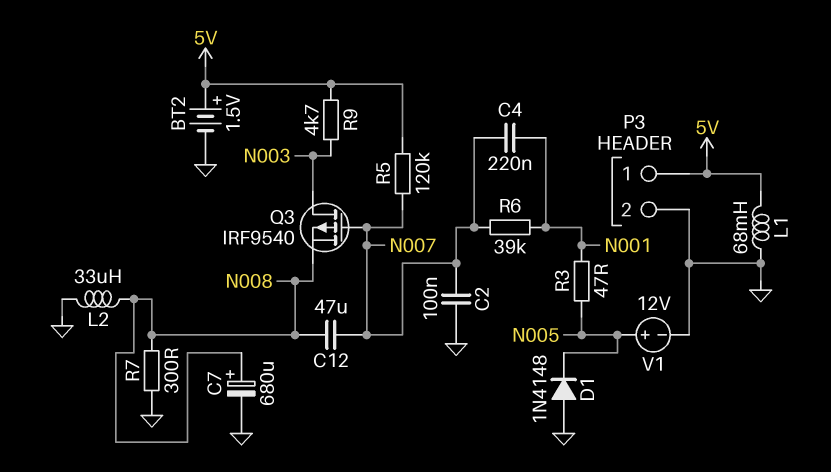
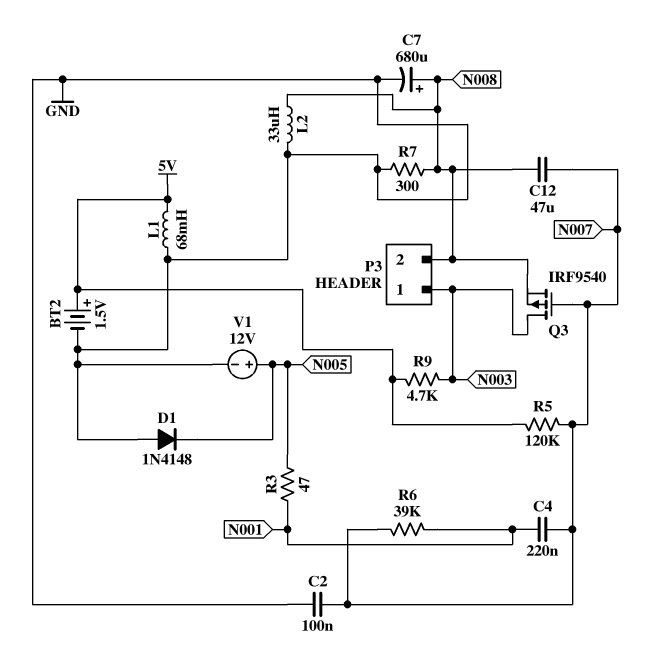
P3 pin 1: 5V -> N003
P3 pin 2: GND -> N008

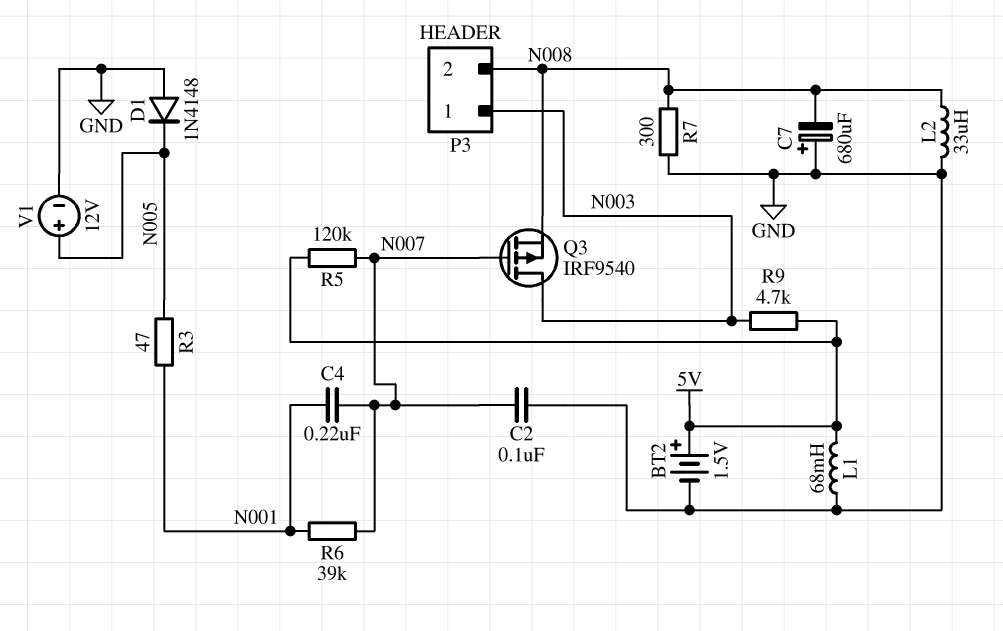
C7: 680uF (plus N008, minus GND) -> 680uF (plus GND, minus N008)
C12: 47uF (N007, N008) -> none

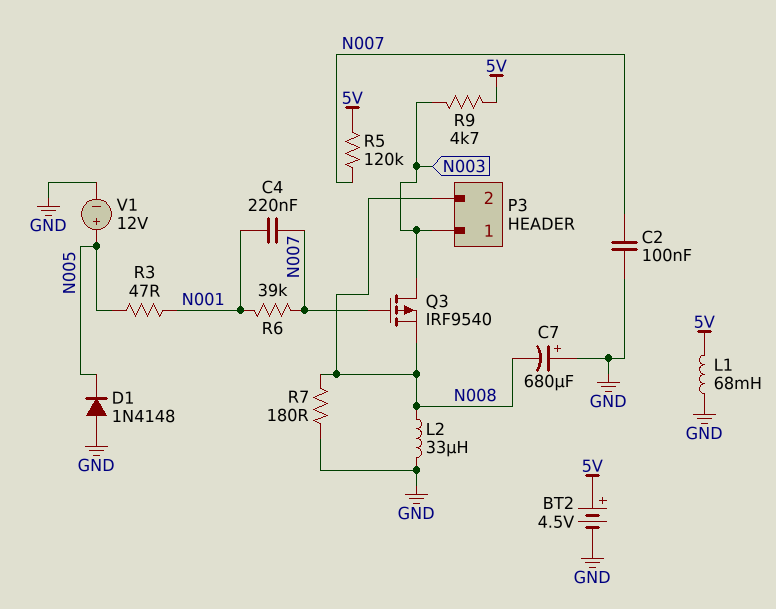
BT2: 1.5V (plus 5V, minus GND) -> 4.5V (plus 5V, minus GND)
R7: 300 (GND, N008) -> 180 (GND, N008)

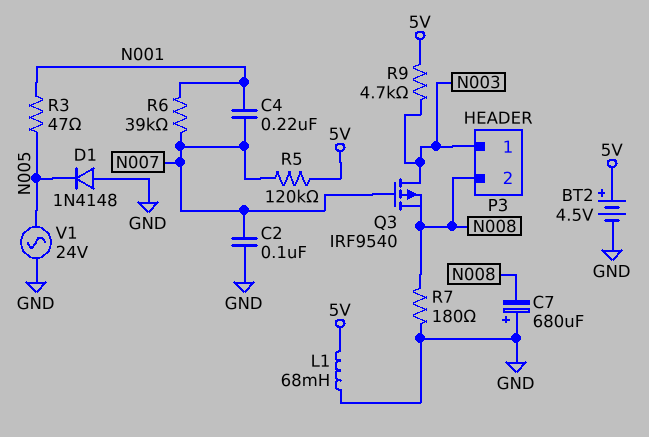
L2: 33uH (GND, N008) -> none
V1: 12V (plus N005, minus GND) -> AC 24V (GND, N005)

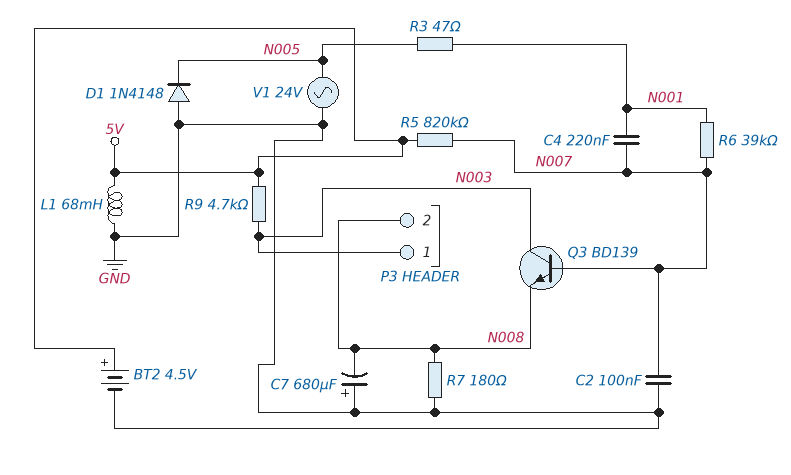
Q3: PMOS IRF9540 (G N007, D N003, S N008) -> NPN BD139 (B N007, C N003, E N008)
R5: 120k (5V, N007) -> 820k (5V, N007)

